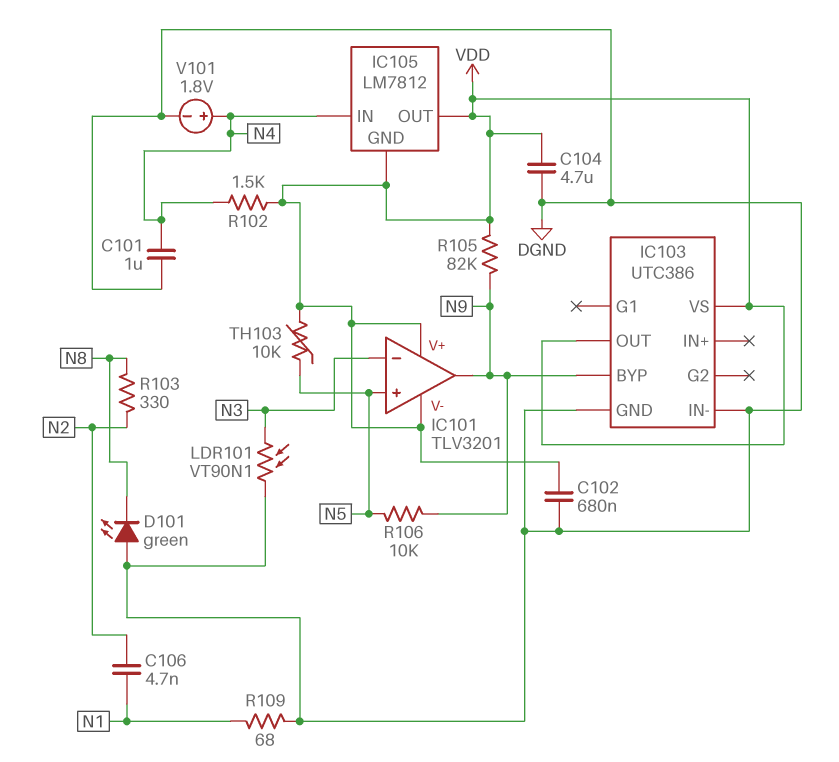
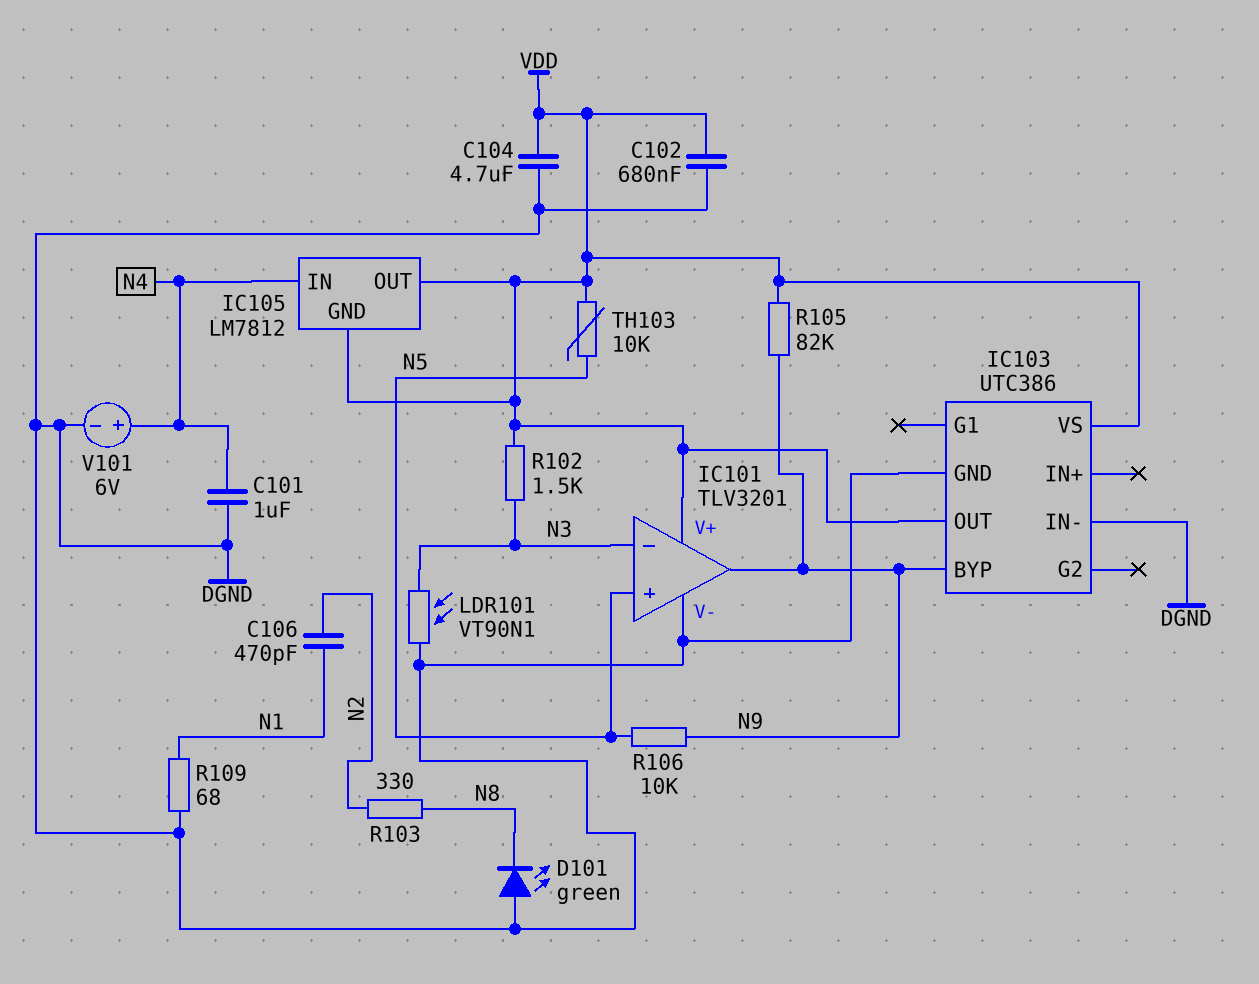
C106: 4.7nF (N1, N2) -> 470pF (N1, N2)
IC101 pin V-: VDD -> DGND
R102: 1.5k (N4, VDD) -> 1.5k (N3, VDD)
V101: 1.8V (plus N4, minus DGND) -> 6V (plus N4, minus DGND)

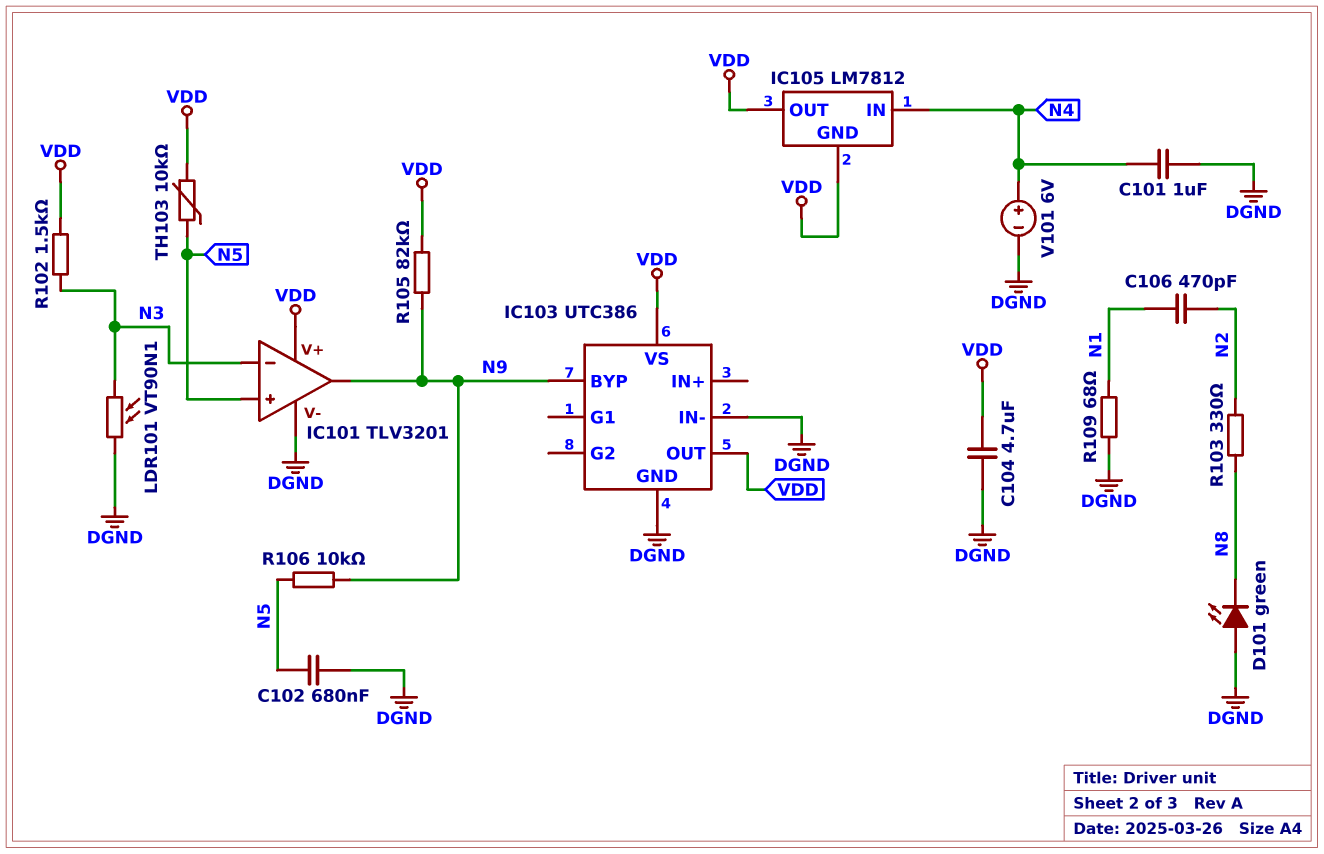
C102: 680nF (DGND, VDD) -> 680nF (DGND, N5)

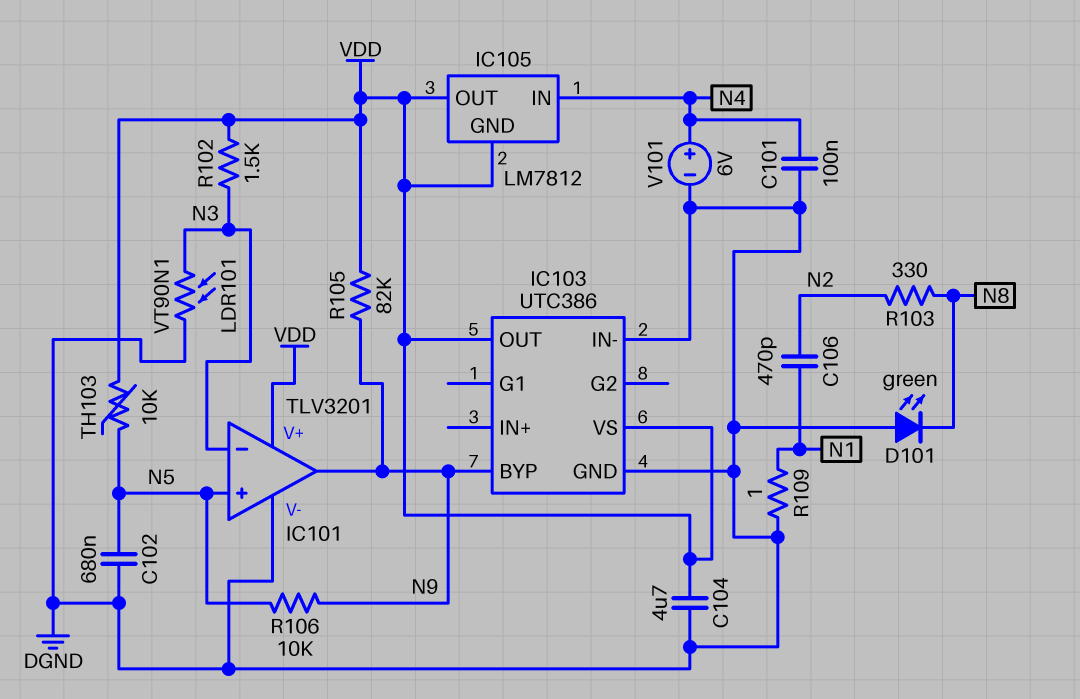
C101: 1uF (DGND, N4) -> 100nF (DGND, N4)
R109: 68 (DGND, N1) -> 1 (DGND, N1)

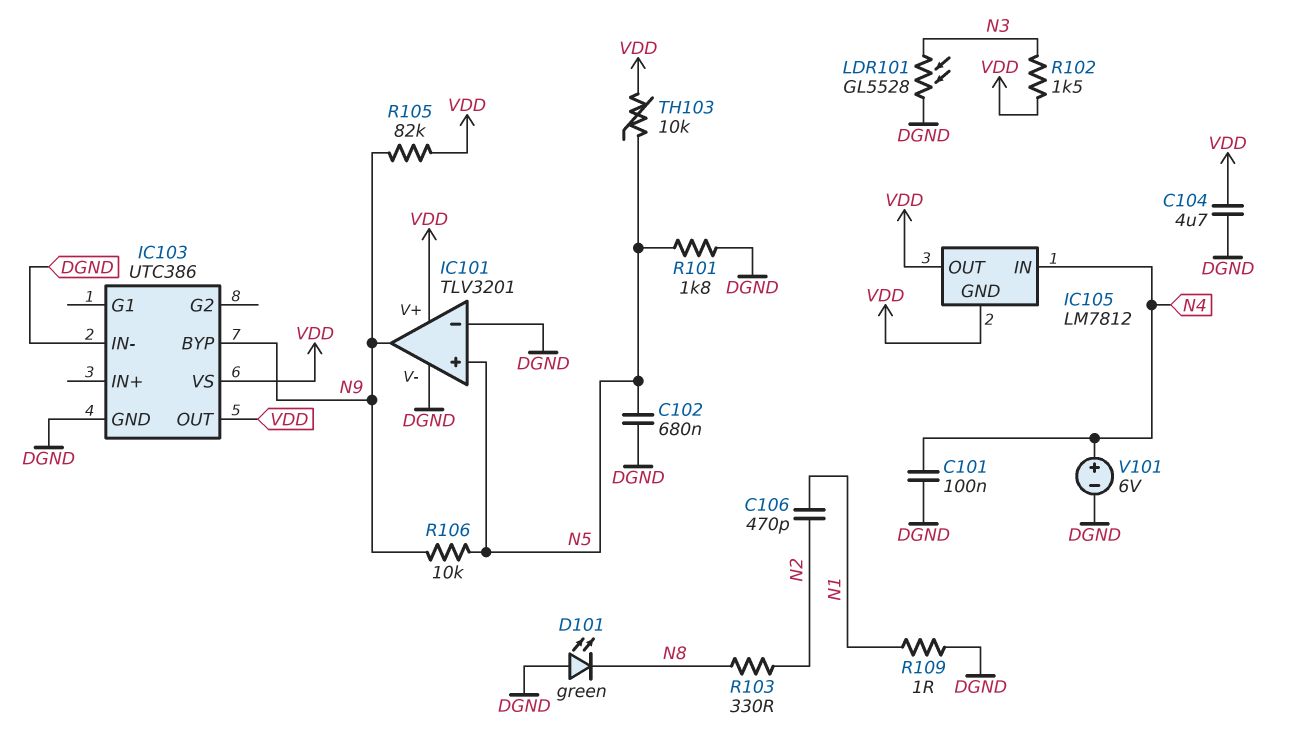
IC101 pin in-: N3 -> DGND
LDR101: VT90N1 (DGND, N3) -> GL5528 (DGND, N3)
R101: none -> 1.8k (DGND, N5)

